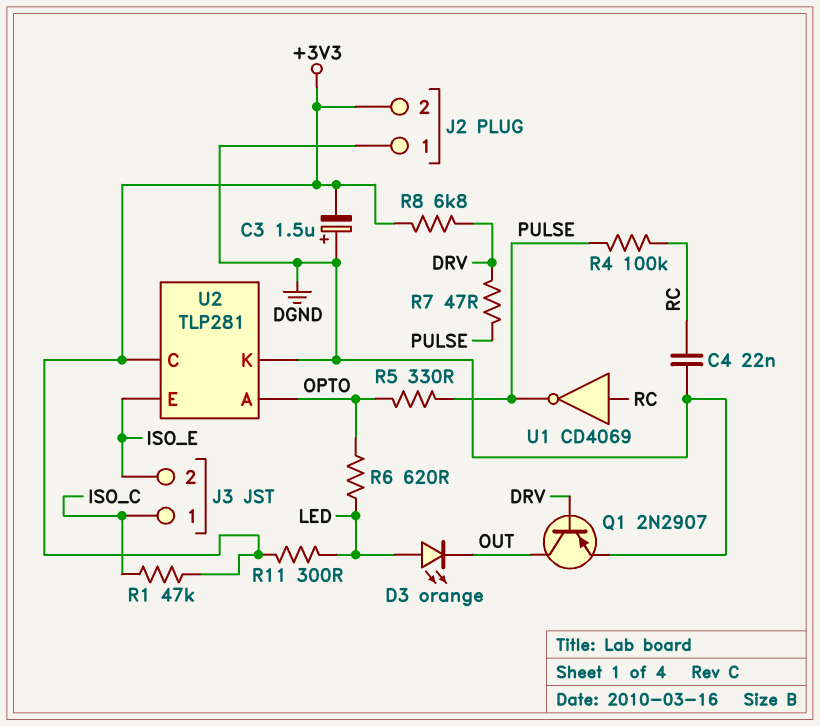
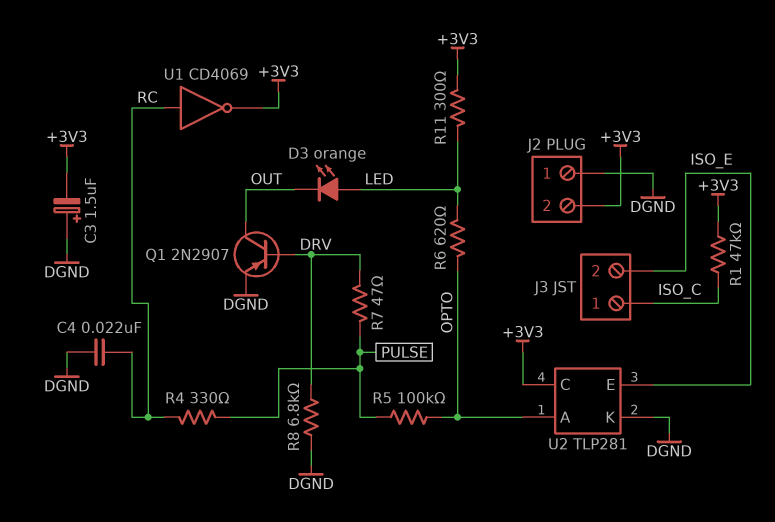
R4: 100k (PULSE, RC) -> 330 (PULSE, RC)
R5: 330 (OPTO, PULSE) -> 100k (OPTO, PULSE)
R8: 6.8k (+3V3, DRV) -> 6.8k (DGND, DRV)
U1: NOT CD4069 (in RC, out PULSE) -> NOT CD4069 (in RC, out +3V3)

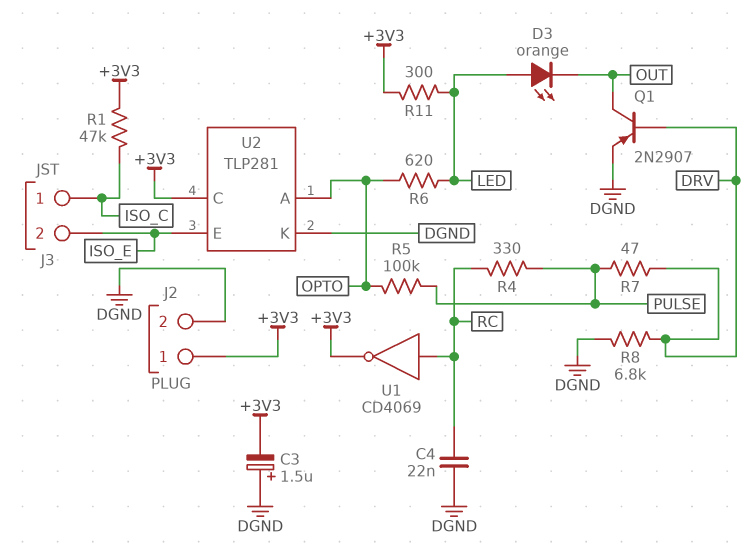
J2 pin 1: DGND -> +3V3
J2 pin 2: +3V3 -> DGND

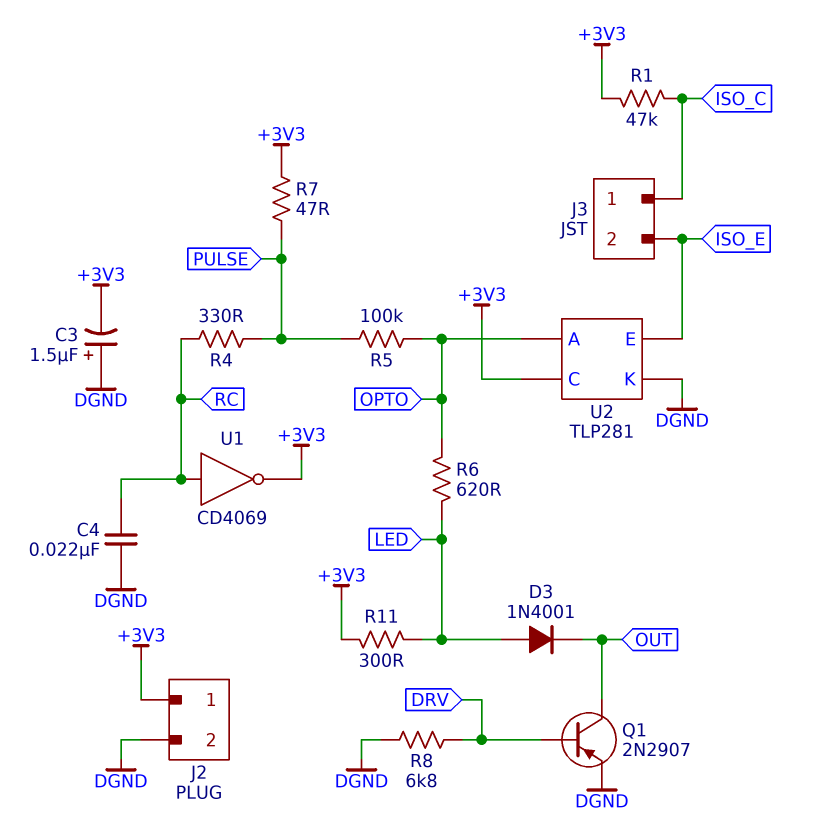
D3: LED orange (A LED, K OUT) -> diode 1N4001 (A LED, K OUT)
R7: 47 (DRV, PULSE) -> 47 (+3V3, PULSE)

